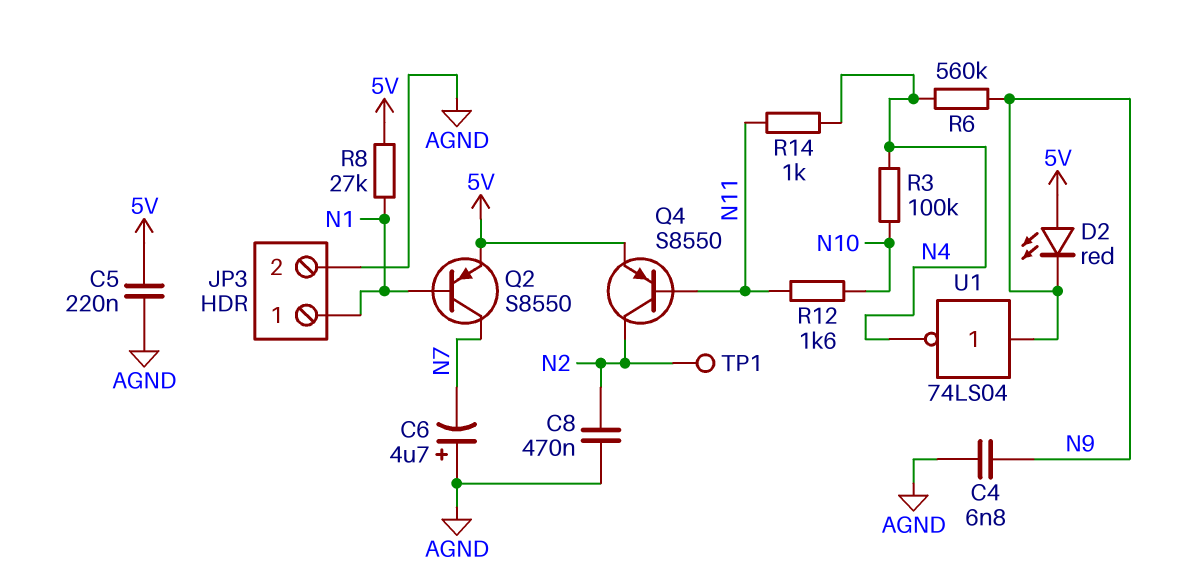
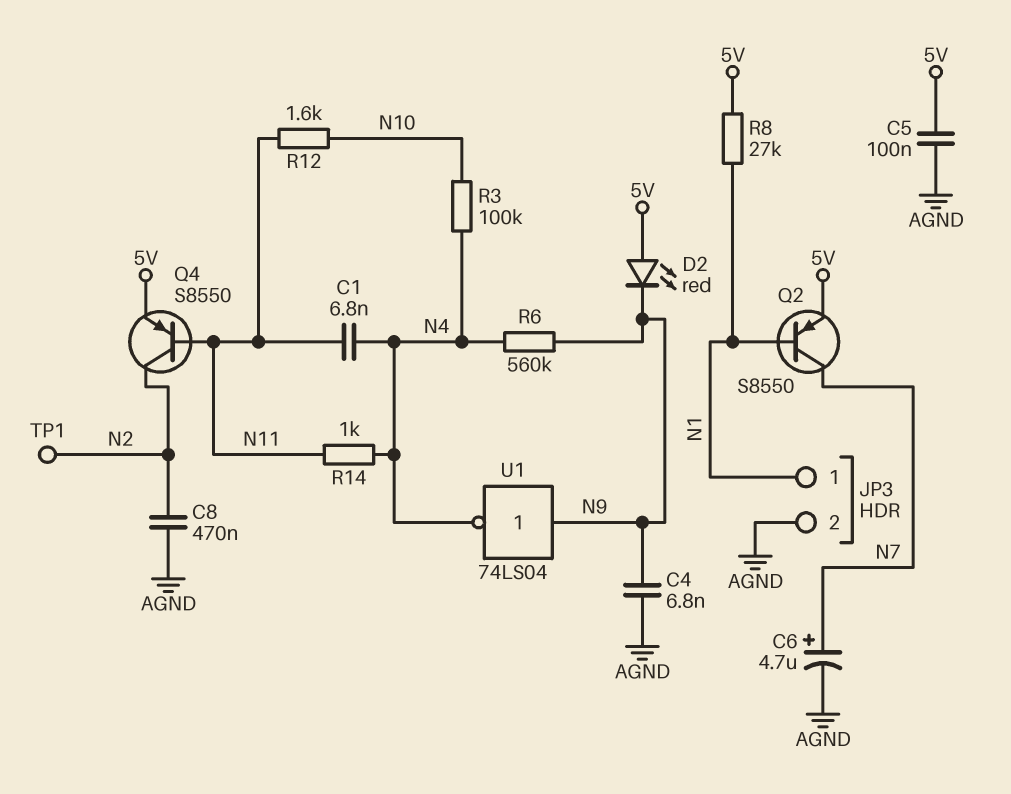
C1: none -> 6.8nF (N4, N11)
C5: 220nF (5V, AGND) -> 100nF (5V, AGND)
C6: 4.7uF (plus AGND, minus N7) -> 4.7uF (plus N7, minus AGND)

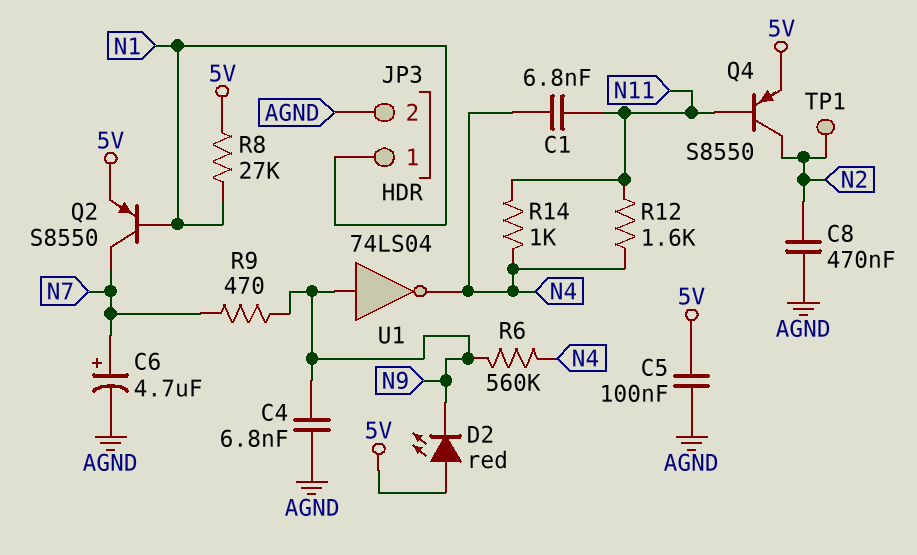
R3: 100k (N4, N10) -> none
R9: none -> 470 (N7, N9)
R12: 1.6k (N10, N11) -> 1.6k (N4, N11)

